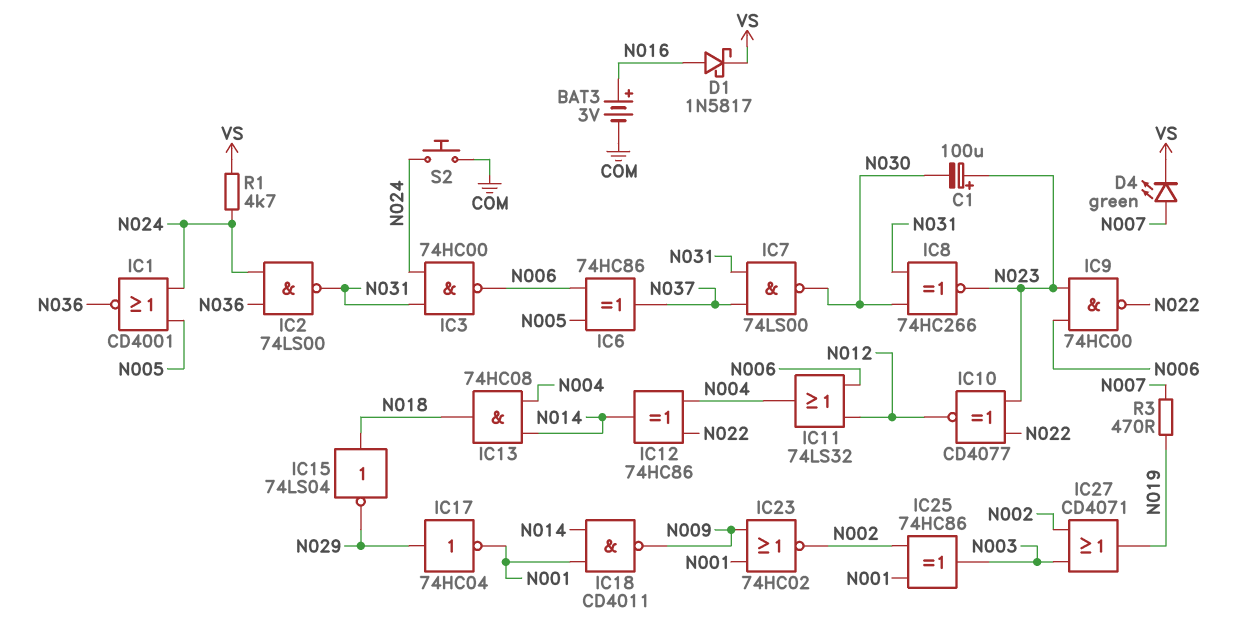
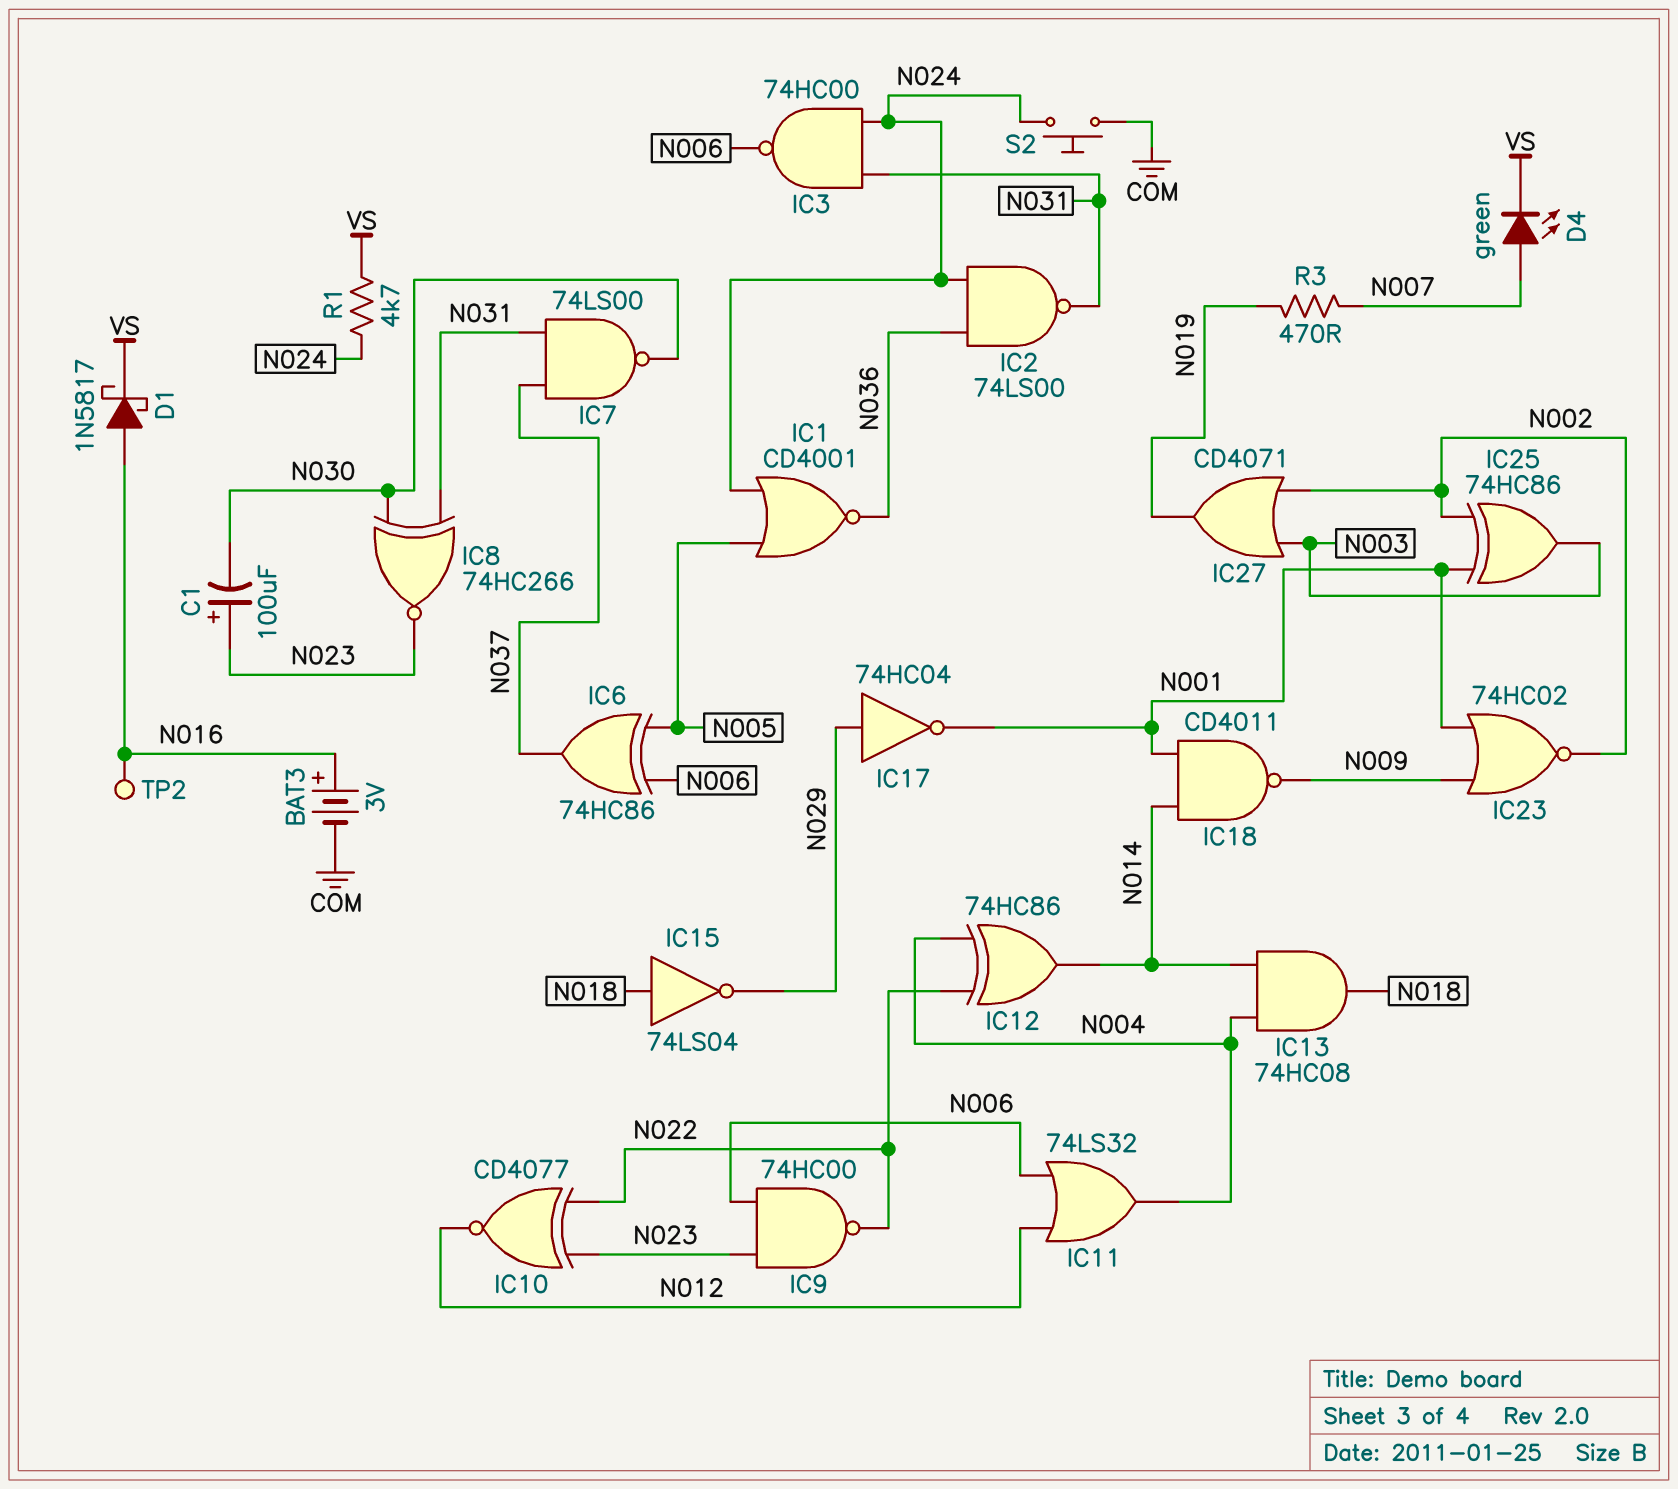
TP2: none -> test point (N016)

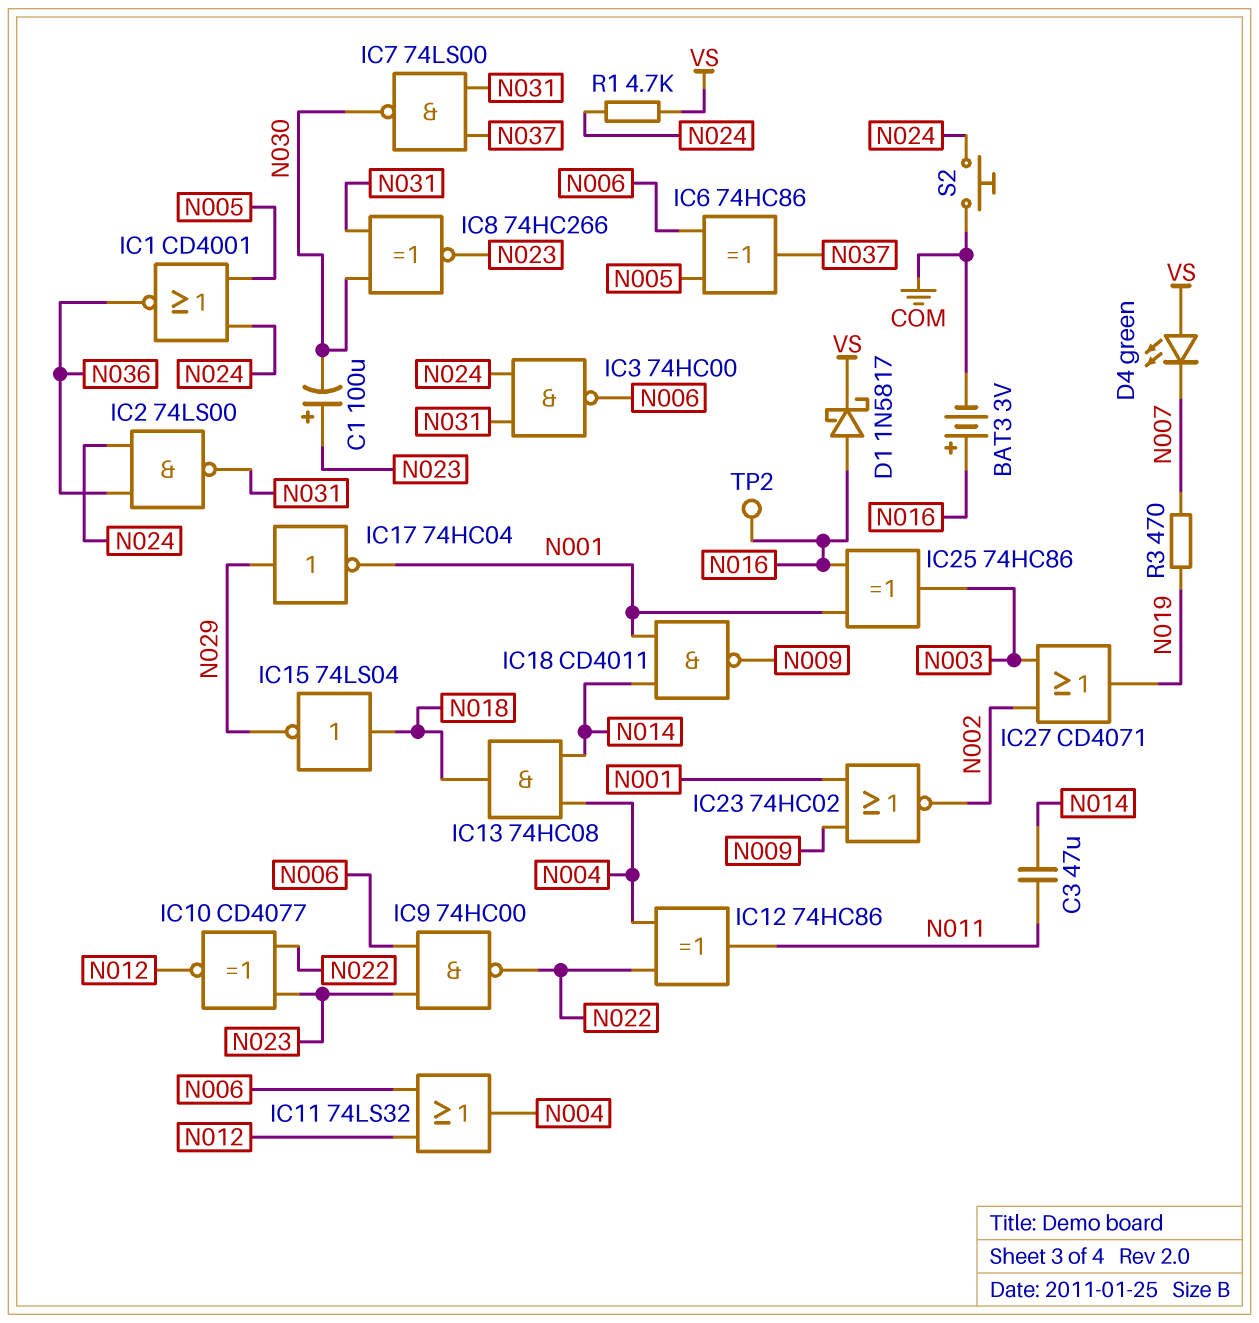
C3: none -> 47uF (N011, N014)
D4: LED green (A N007, K VS) -> LED green (A VS, K N007)
IC12: XOR 74HC86 (in N004, in N022, out N014) -> XOR 74HC86 (in N004, in N022, out N011)
IC25: XOR 74HC86 (in N001, in N002, out N003) -> XOR 74HC86 (in N001, in N016, out N003)

